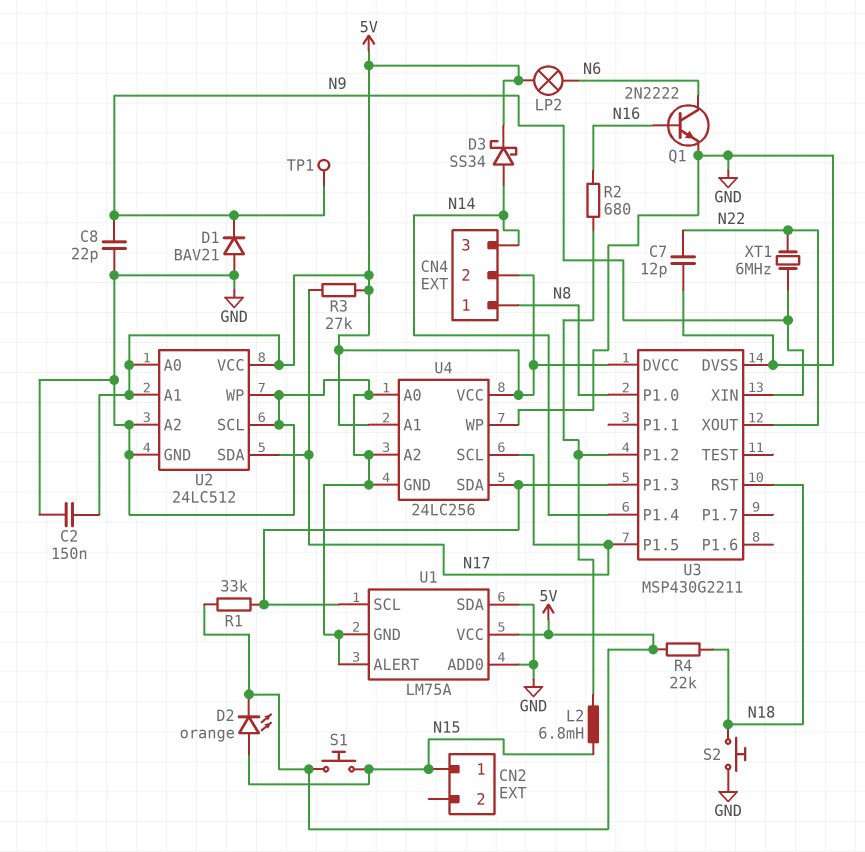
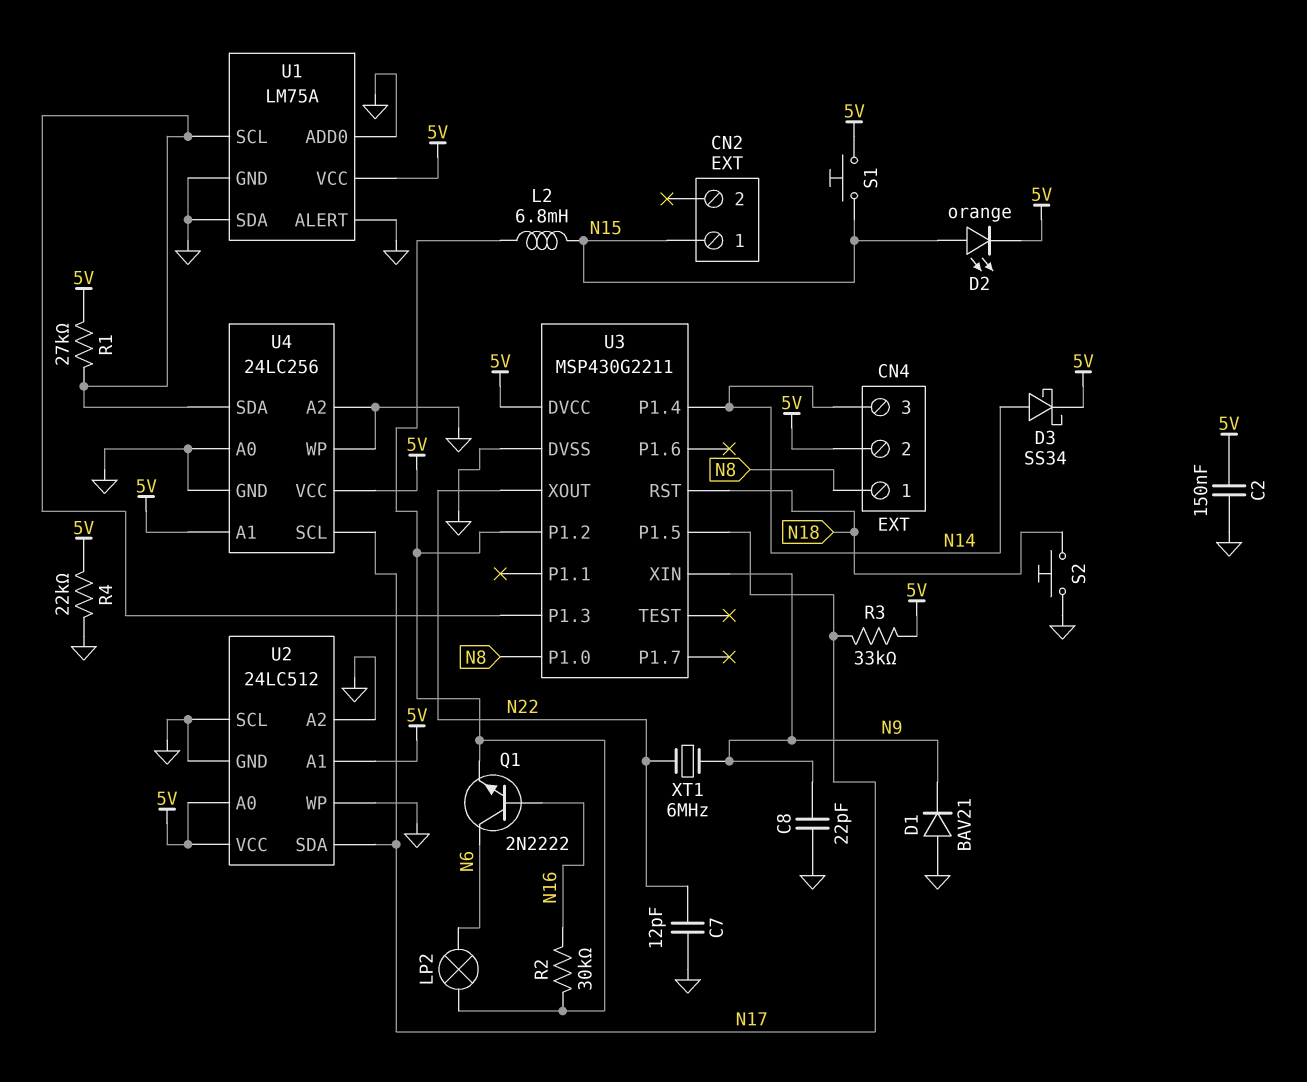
LP2: lamp (5V, N6) -> lamp (N6, U3/P1.2)
Q1: NPN 2N2222 (B N16, C N6, E GND) -> NPN 2N2222 (B N16, C N6, E U3/P1.2)
R1: 33k (5V, U1/SCL) -> 27k (5V, U1/SCL)
R2: 680 (N16, U3/P1.2) -> 30k (N16, U3/P1.2)
R3: 27k (5V, N17) -> 33k (5V, N17)
R4: 22k (5V, N18) -> 22k (5V, GND)
TP1: test point (N9) -> none

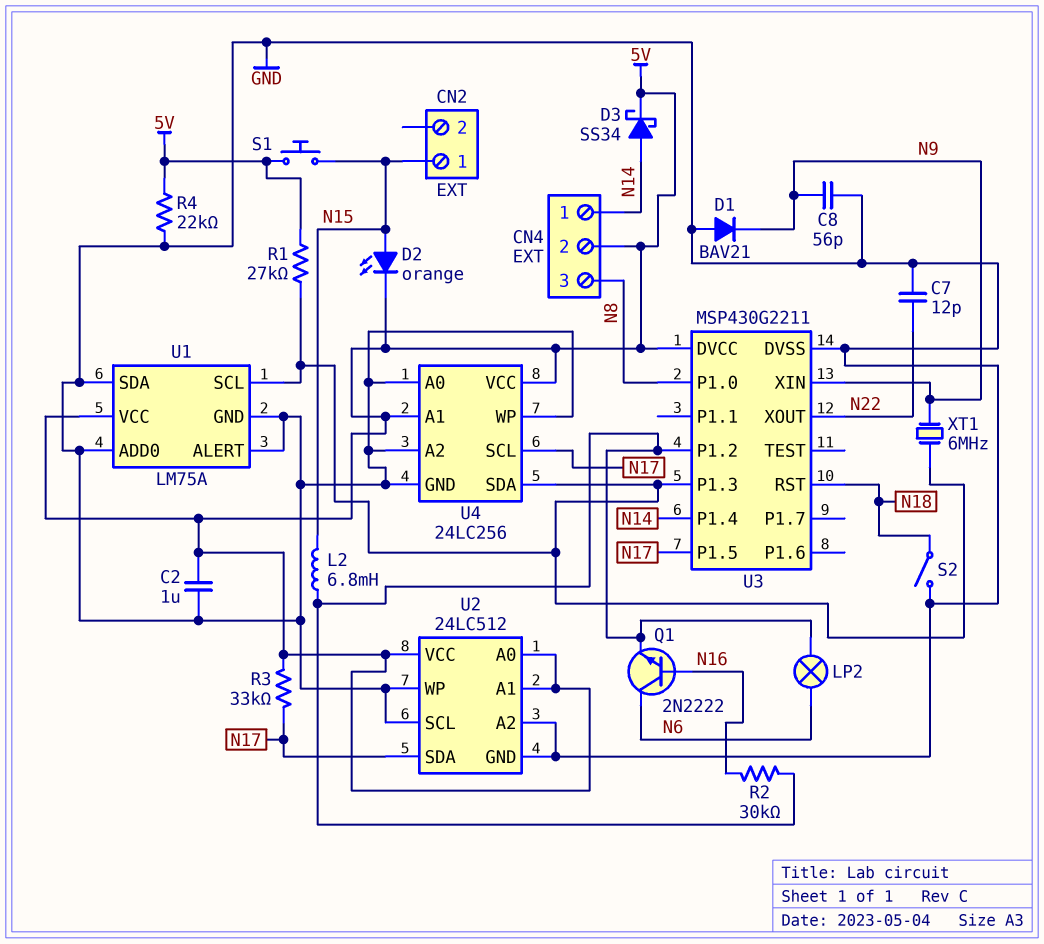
C2: 150nF (5V, GND) -> 1uF (5V, GND)
C8: 22pF (GND, N9) -> 56pF (GND, N9)
CN4 pin 1: N8 -> N14
CN4 pin 3: N14 -> N8
S2: button (GND, N18) -> switch (GND, N18)
XT1: 6MHz (N9, N22) -> 6MHz (N9, U1/SCL)

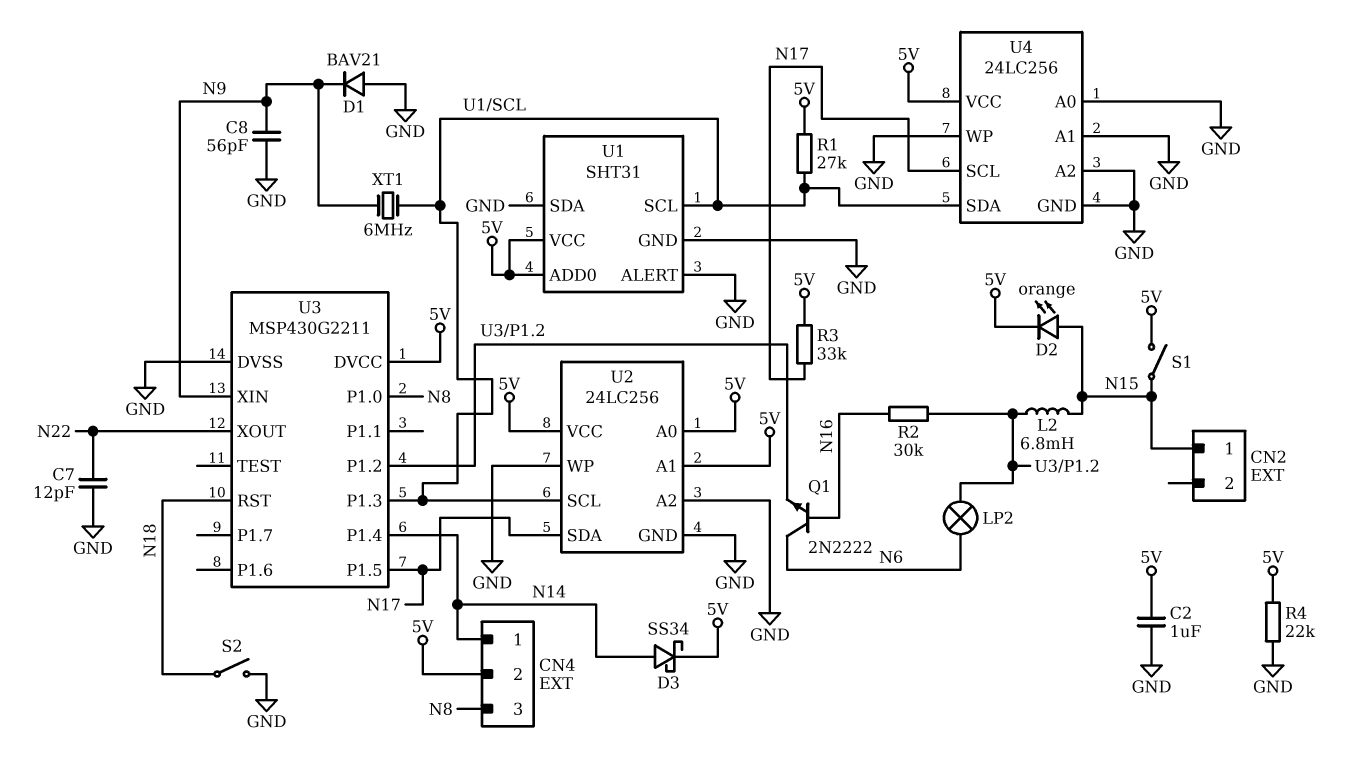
S1: button (5V, N15) -> switch (5V, N15)
U1: LM75A -> SHT31
U1 pin ADD0: GND -> 5V
U2: 24LC512 -> 24LC256
U2 pin SCL: GND -> U1/SCL
U4 pin A1: 5V -> GND

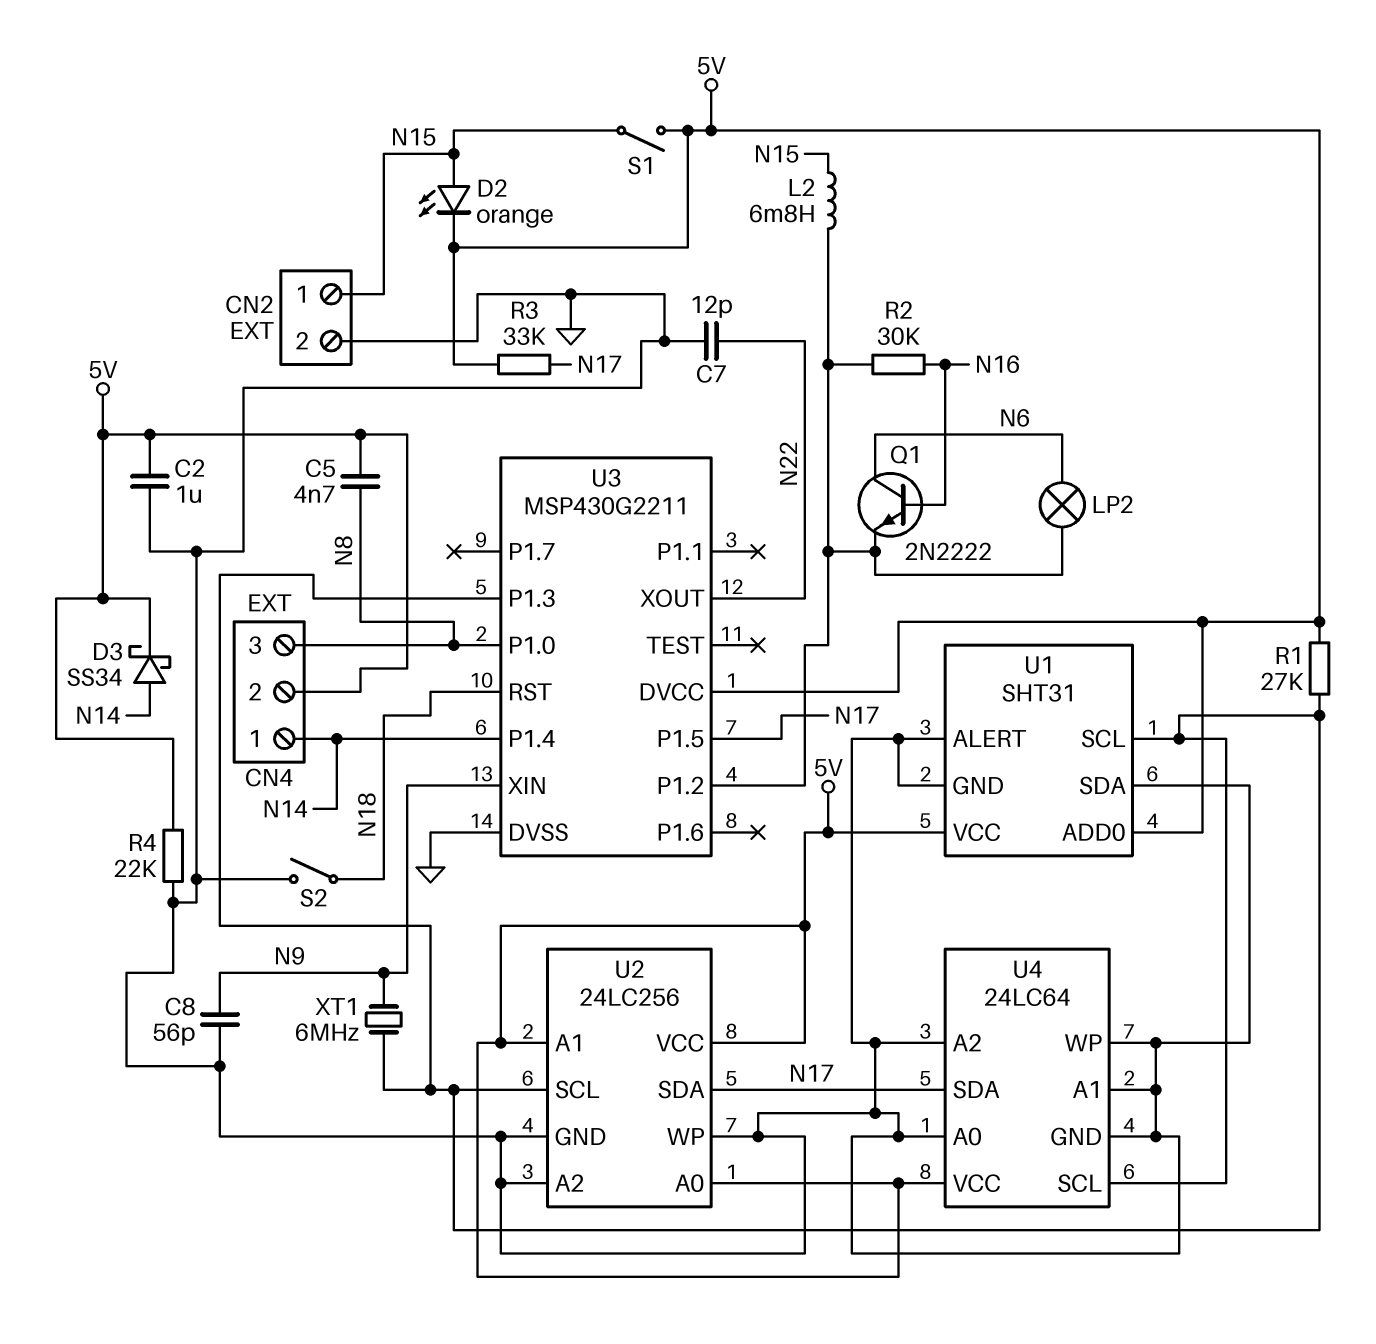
C5: none -> 4.7nF (5V, N8)
CN2 pin 2: none -> GND
D1: diode BAV21 (A GND, K N9) -> none
U4: 24LC256 -> 24LC64
U4 pin SCL: N17 -> U1/SCL
U4 pin SDA: U1/SCL -> N17

